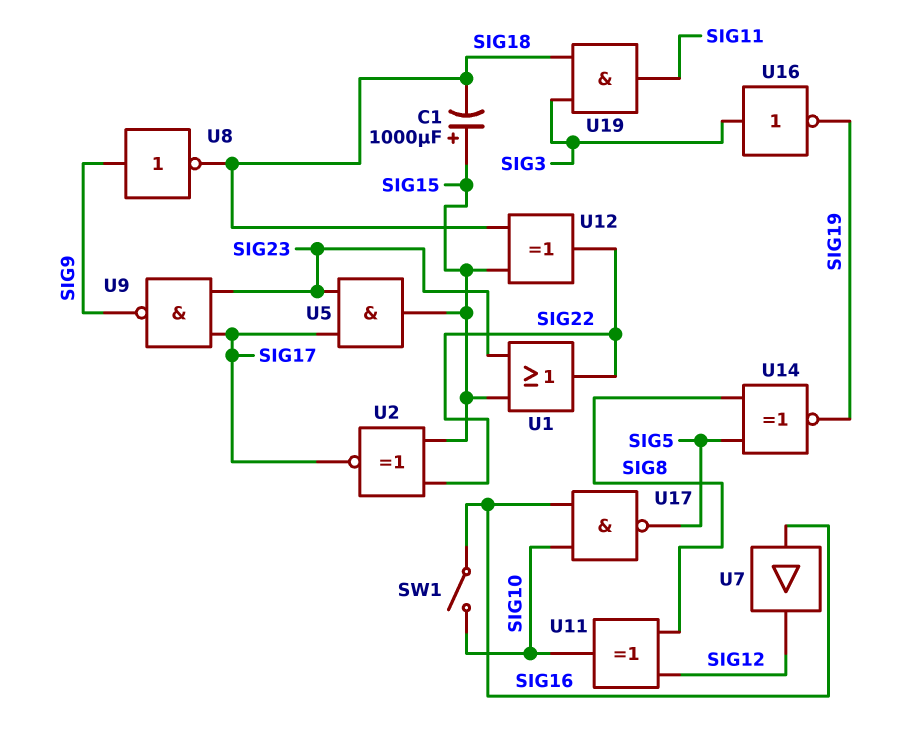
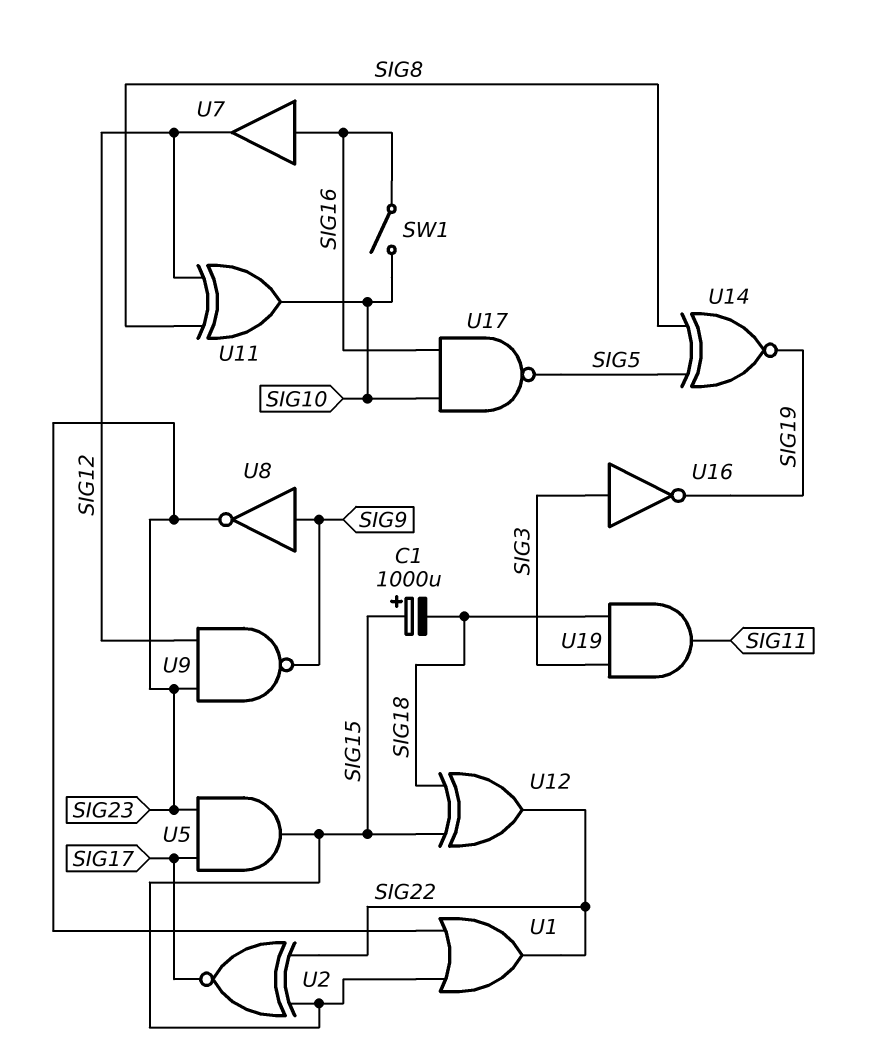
U8: NOT (in SIG9, out SIG18) -> NOT (in SIG9, out SIG23)
U9: NAND (in SIG17, in SIG23, out SIG9) -> NAND (in SIG12, in SIG23, out SIG9)

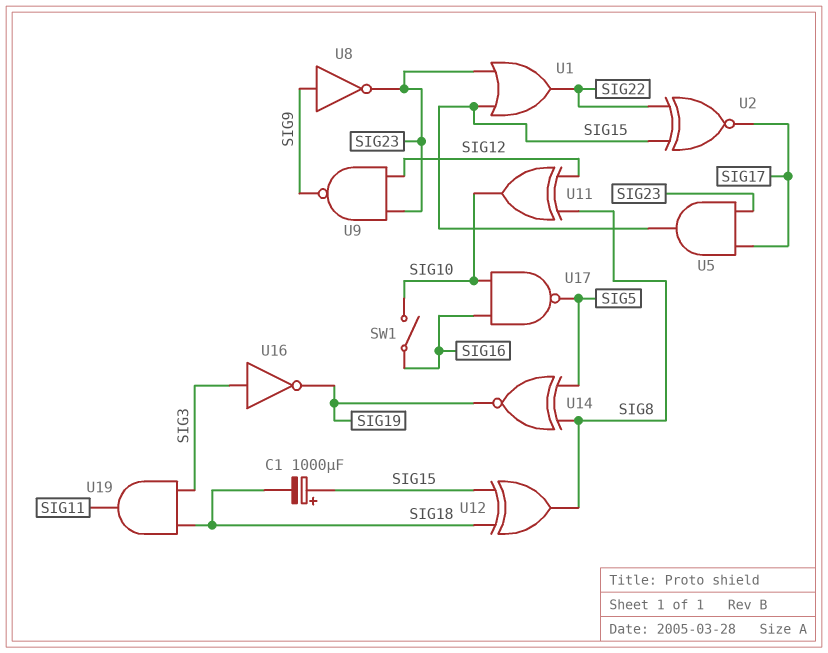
U7: buffer (in SIG16, out SIG12) -> none
U12: XOR (in SIG15, in SIG18, out SIG22) -> XOR (in SIG15, in SIG18, out SIG8)

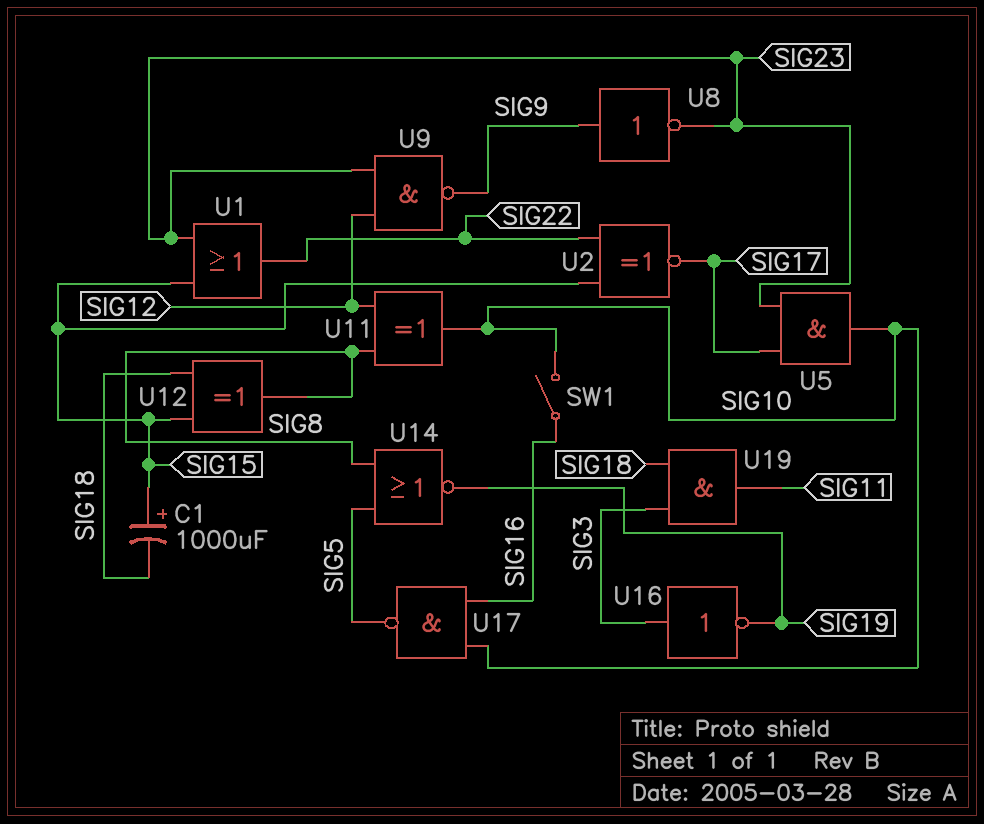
U5: AND (in SIG17, in SIG23, out SIG15) -> AND (in SIG17, in SIG23, out SIG10)
U14: XNOR (in SIG5, in SIG8, out SIG19) -> NOR (in SIG5, in SIG8, out SIG19)

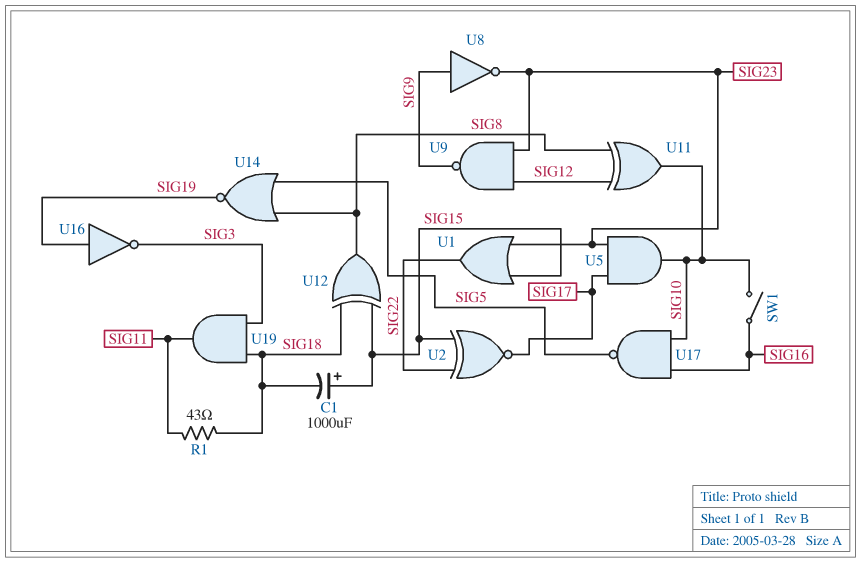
R1: none -> 43 (SIG11, SIG18)
U16: NOT (in SIG3, out SIG19) -> NOT (in SIG19, out SIG3)

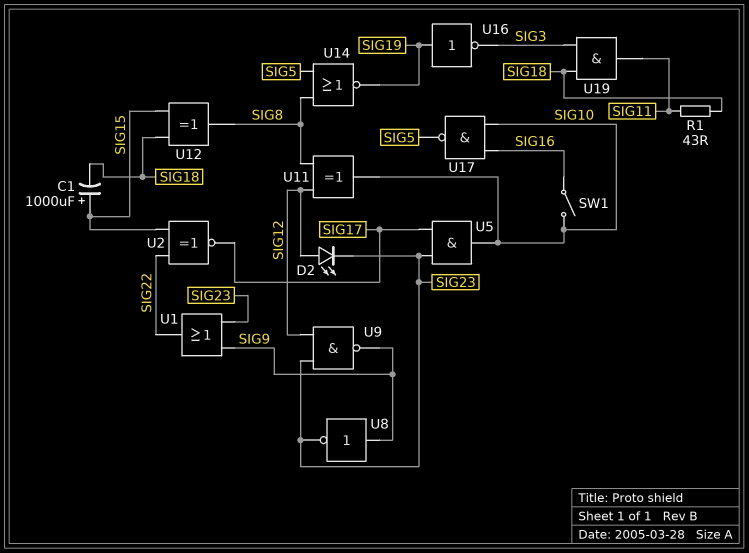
D2: none -> LED (A SIG12, K SIG23)
U1: OR (in SIG15, in SIG23, out SIG22) -> OR (in SIG9, in SIG23, out SIG22)

